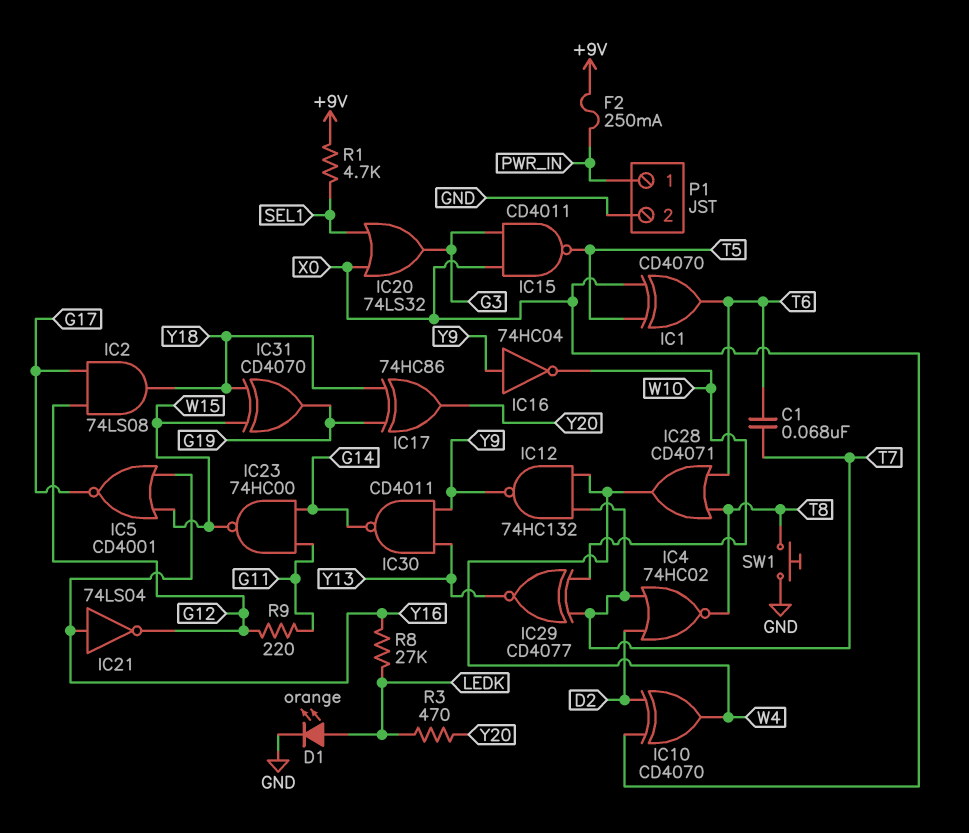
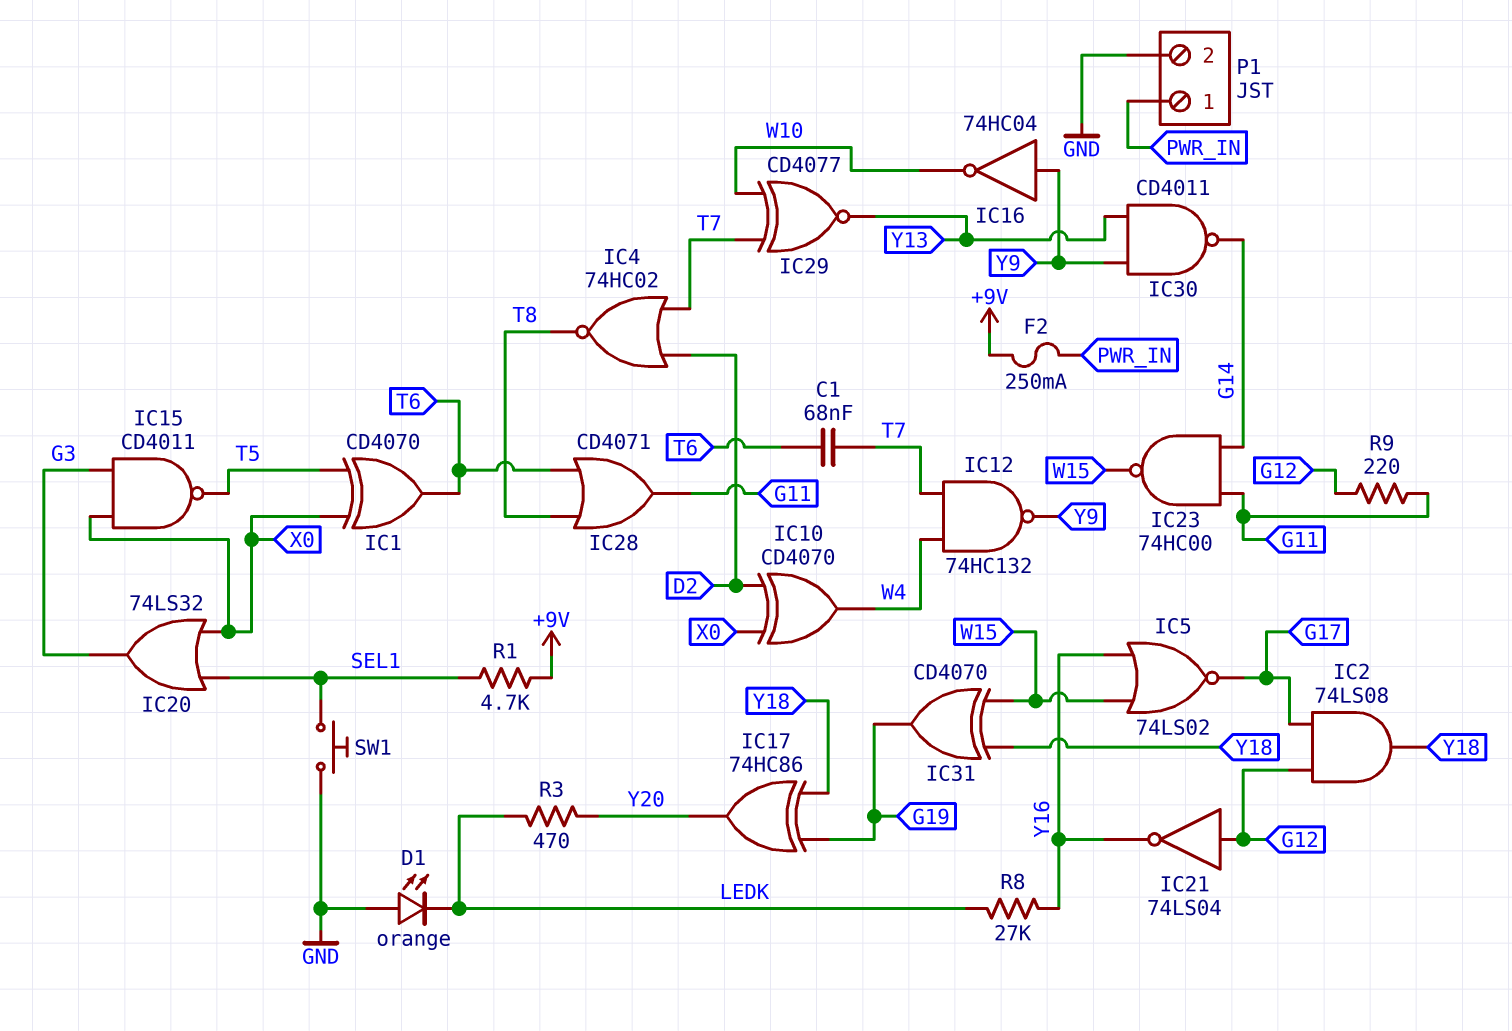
D1: LED orange (A LEDK, K GND) -> LED orange (A GND, K LEDK)
IC5: NOR CD4001 (in W15, in Y16, out G17) -> NOR 74LS02 (in W15, in Y16, out G17)
IC21: NOT 74LS04 (in Y16, out G12) -> NOT 74LS04 (in G12, out Y16)
IC28: OR CD4071 (in T6, in T8, out W4) -> OR CD4071 (in T6, in T8, out G11)
SW1: button (GND, T8) -> button (GND, SEL1)

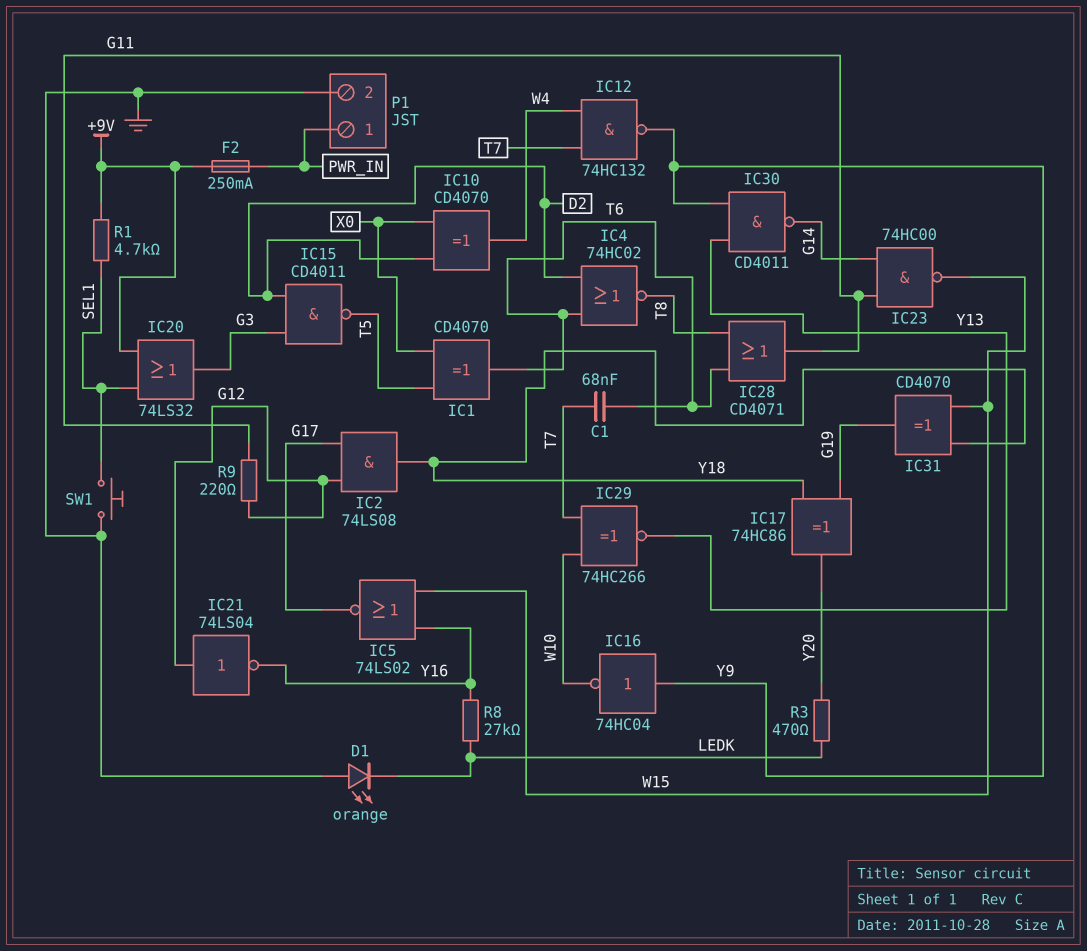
IC4: NOR 74HC02 (in D2, in T7, out T8) -> NOR 74HC02 (in D2, in T6, out T8)
IC15: NAND CD4011 (in G3, in X0, out T5) -> NAND CD4011 (in D2, in G3, out T5)
IC20: OR 74LS32 (in SEL1, in X0, out G3) -> OR 74LS32 (in +9V, in SEL1, out G3)
IC29: XNOR CD4077 (in T7, in W10, out Y13) -> XNOR 74HC266 (in T7, in W10, out Y13)

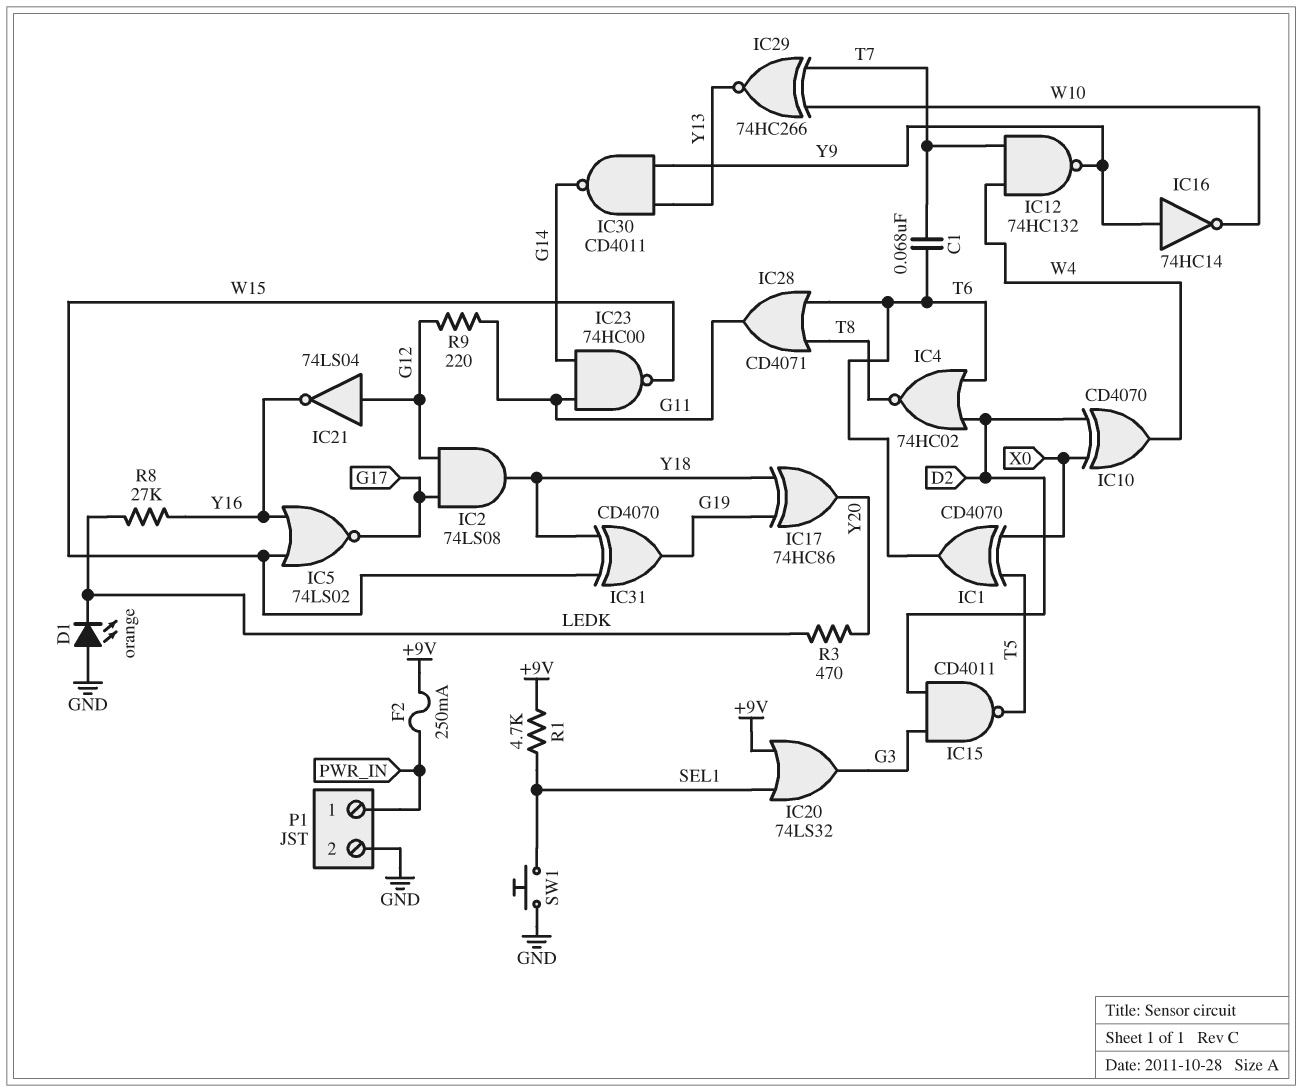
IC16: NOT 74HC04 (in Y9, out W10) -> NOT 74HC14 (in Y9, out W10)

